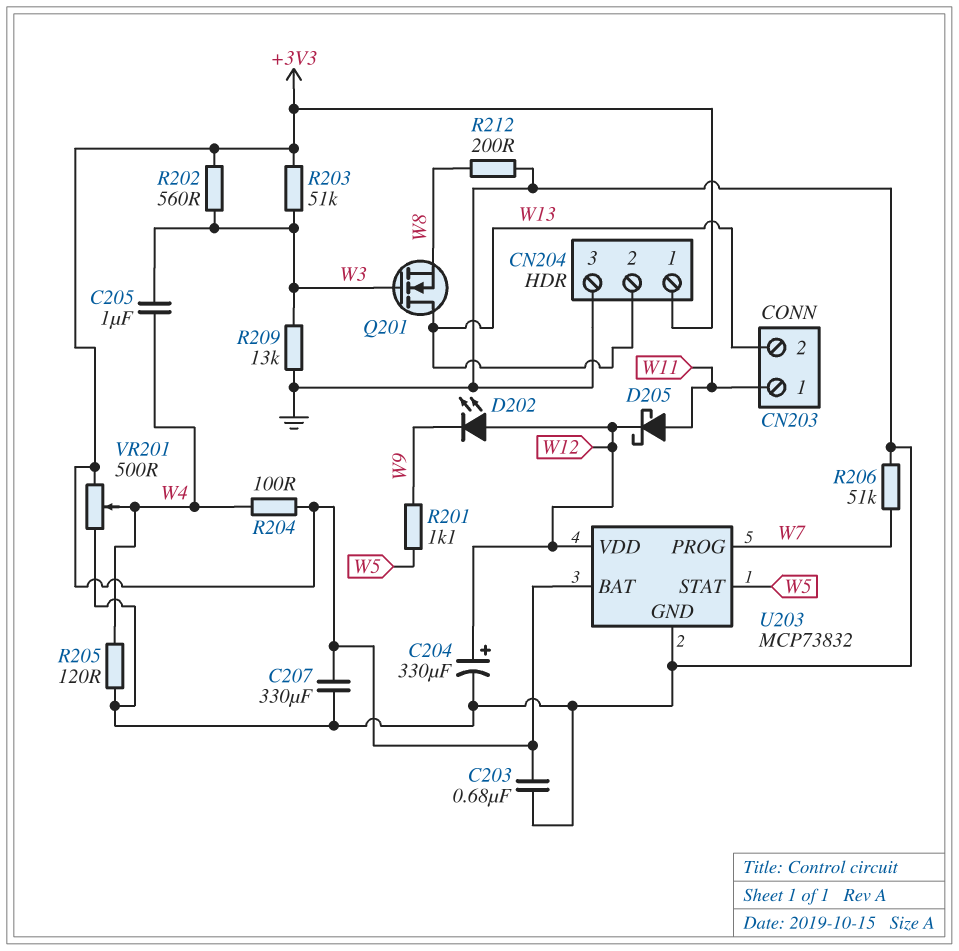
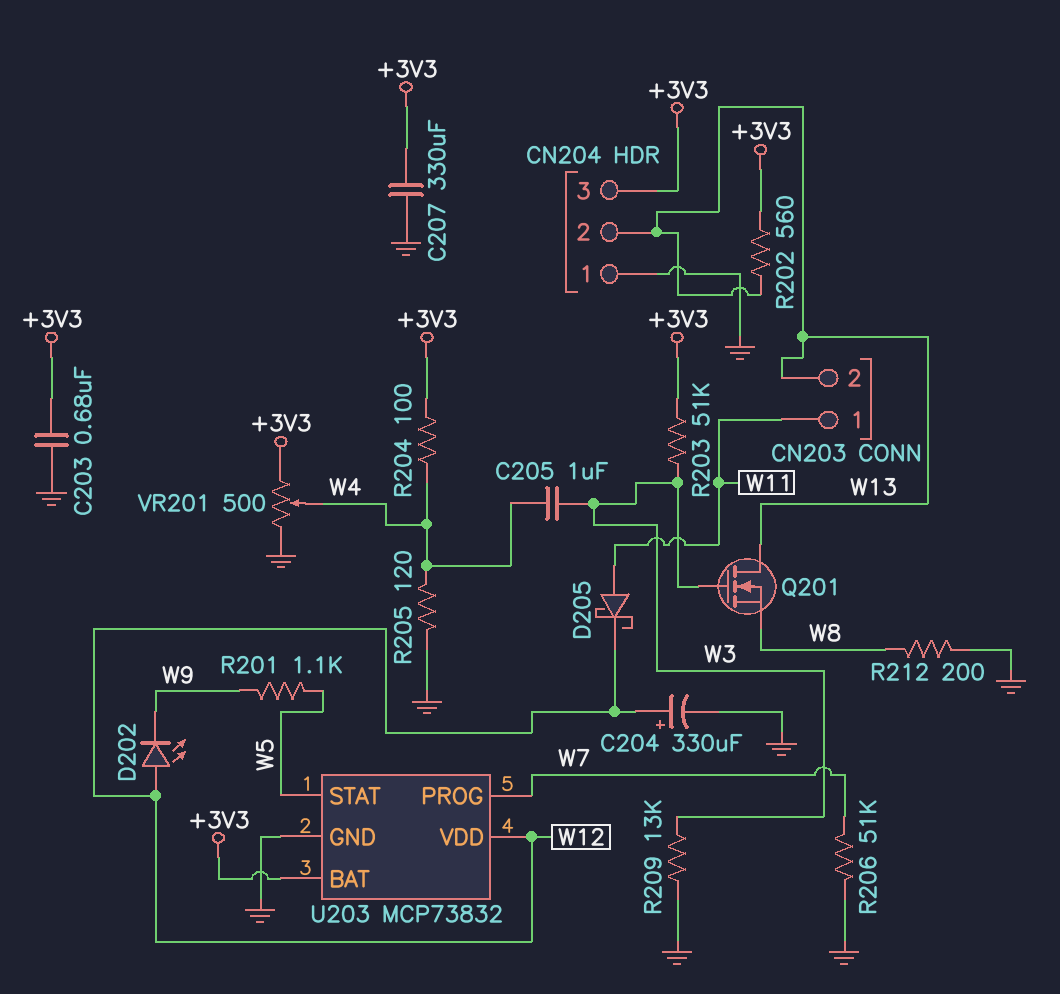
CN204 pin 1: +3V3 -> GND
CN204 pin 3: GND -> +3V3
R202: 560 (+3V3, W3) -> 560 (+3V3, W13)

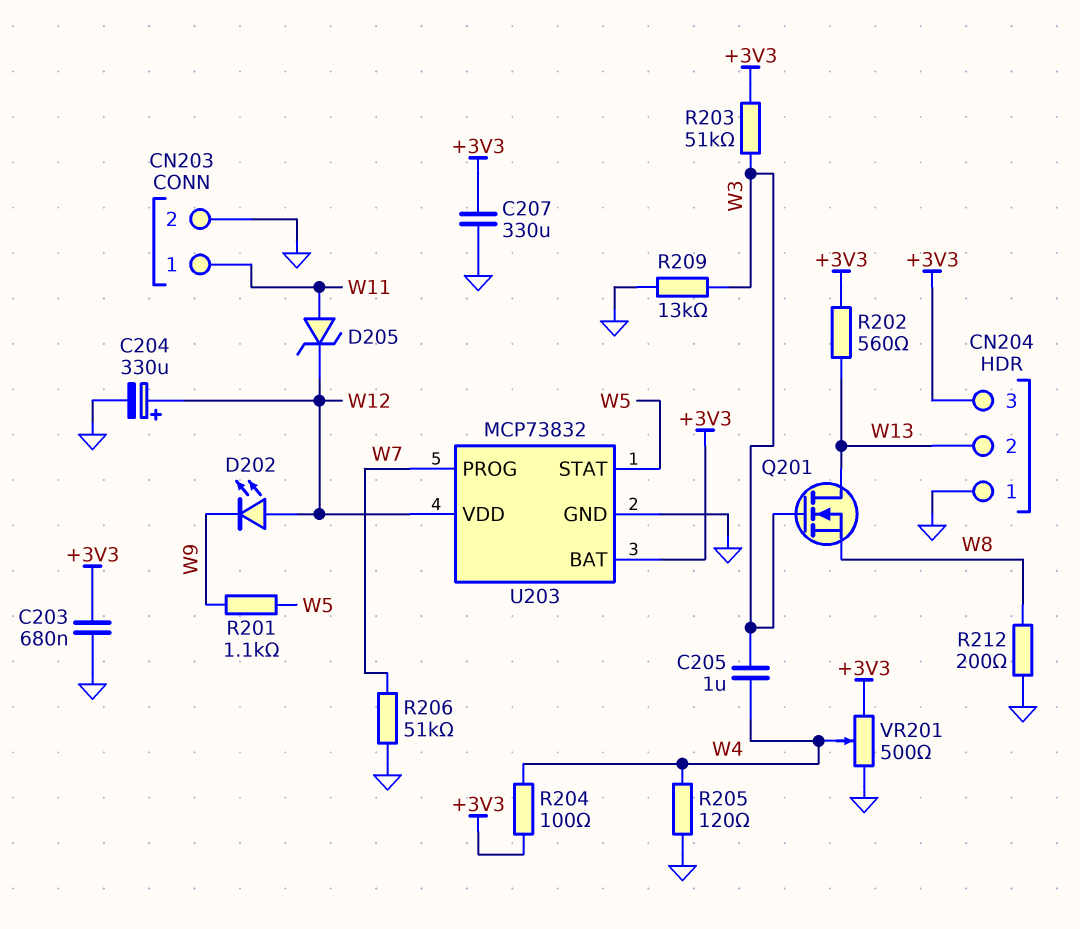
CN203 pin 2: W13 -> GND
D205: schottky (A W11, K W12) -> zener (A W11, K W12)

